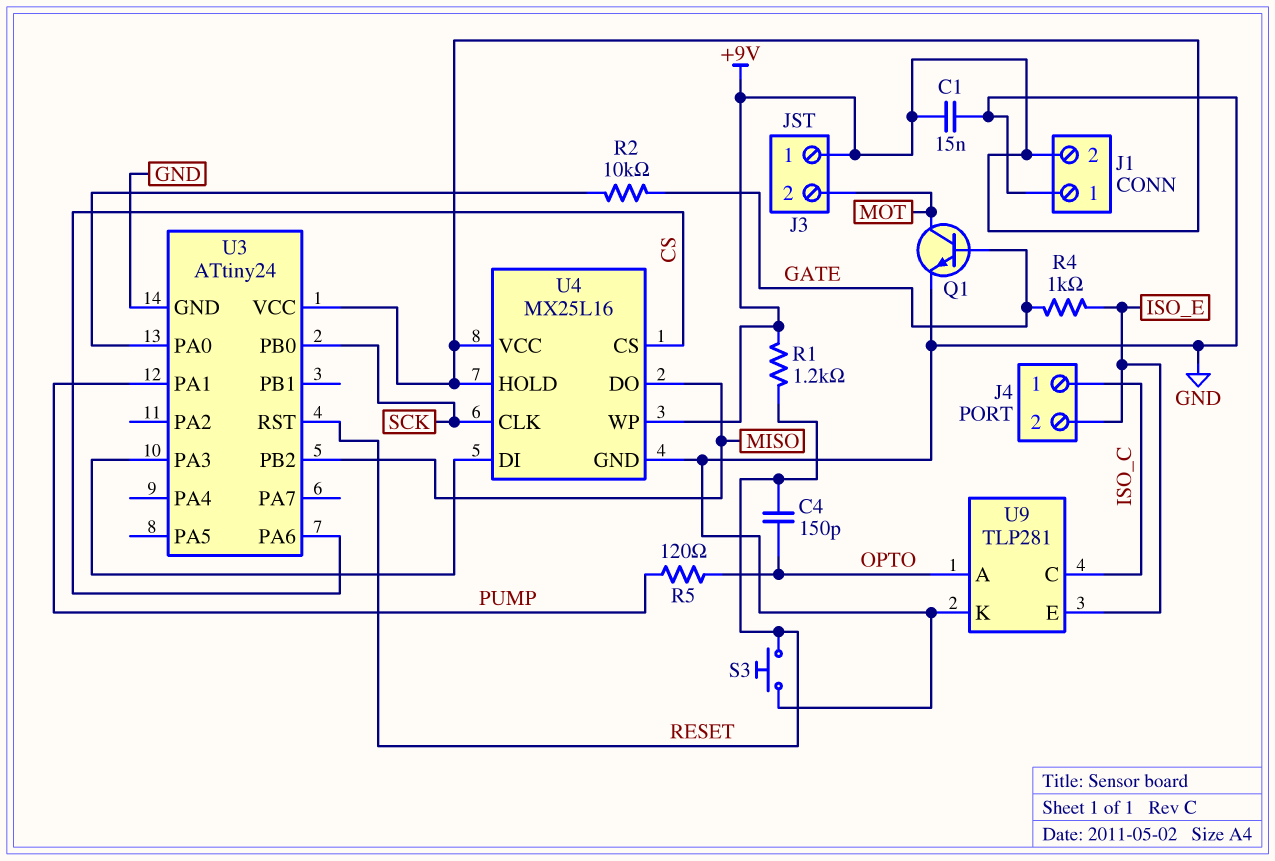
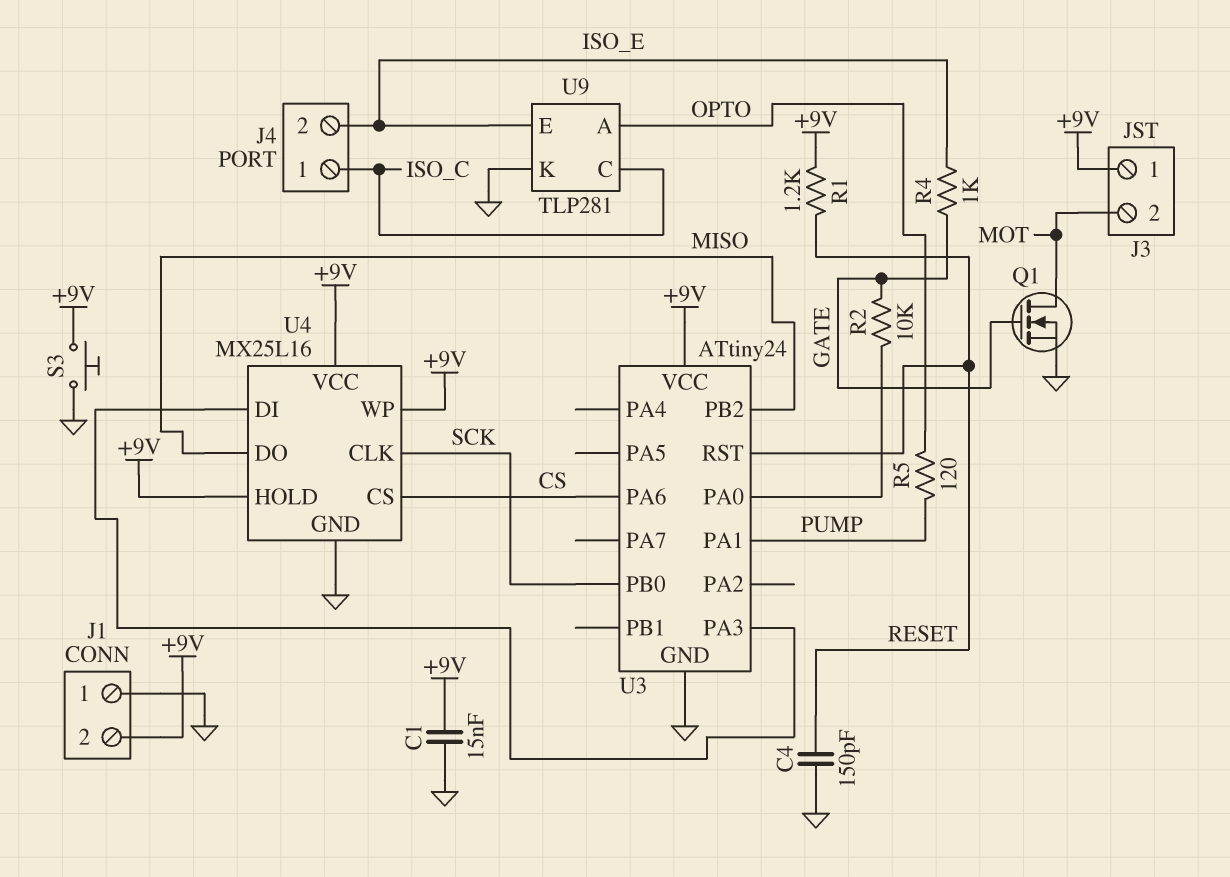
C4: 150pF (OPTO, RESET) -> 150pF (GND, RESET)
Q1: NPN (B GATE, C MOT, E GND) -> NMOS (G GATE, D MOT, S GND)
S3: button (GND, RESET) -> button (+9V, GND)

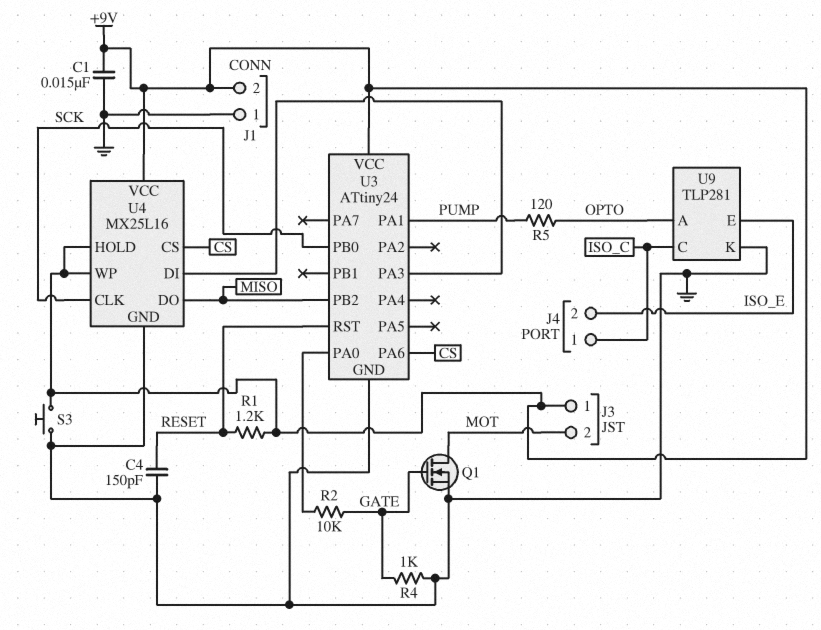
R4: 1k (GATE, ISO_E) -> 1k (GATE, GND)

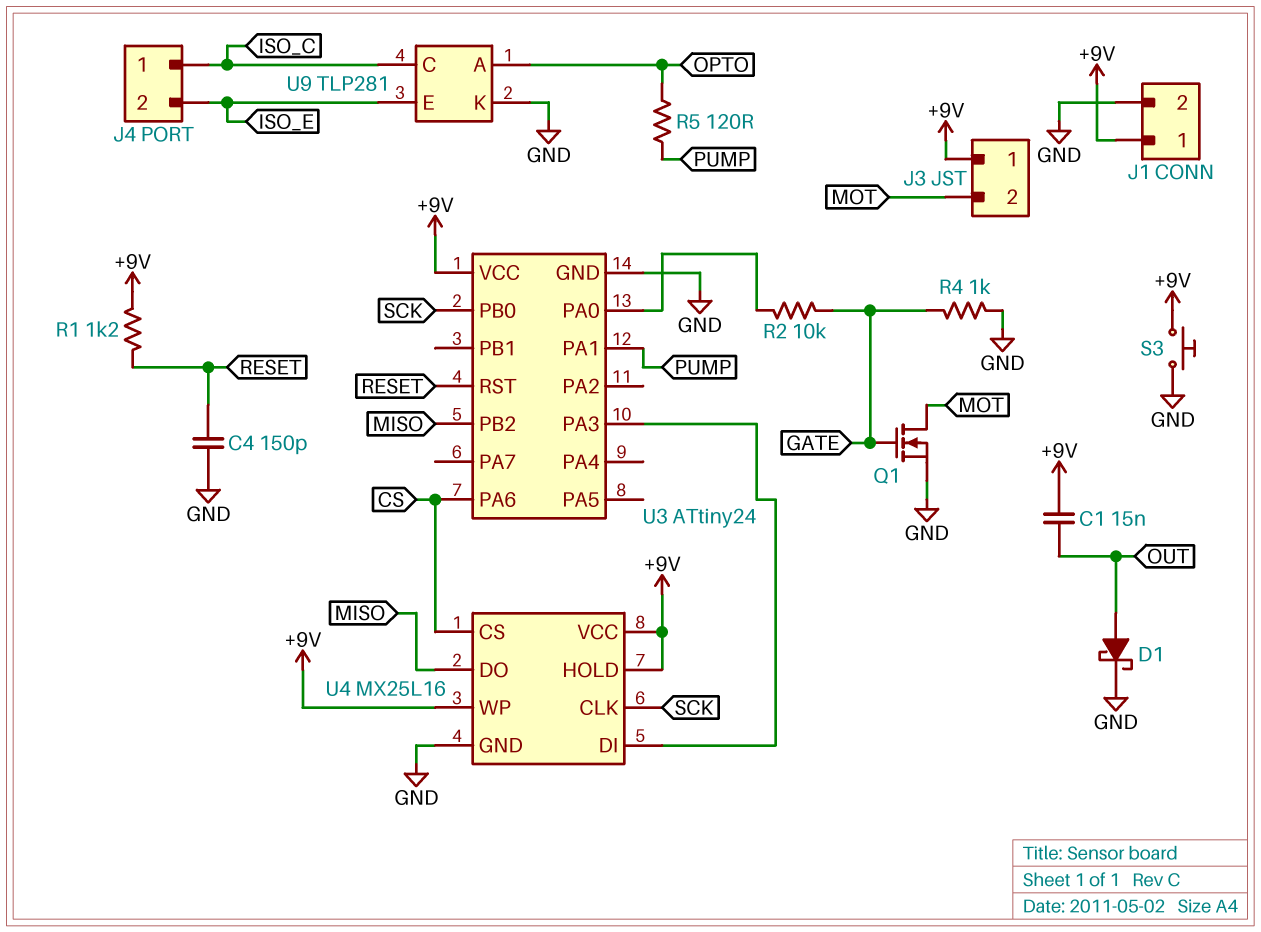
C1: 15nF (+9V, GND) -> 15nF (+9V, OUT)
D1: none -> schottky (A OUT, K GND)
J1 pin 1: GND -> +9V
J1 pin 2: +9V -> GND

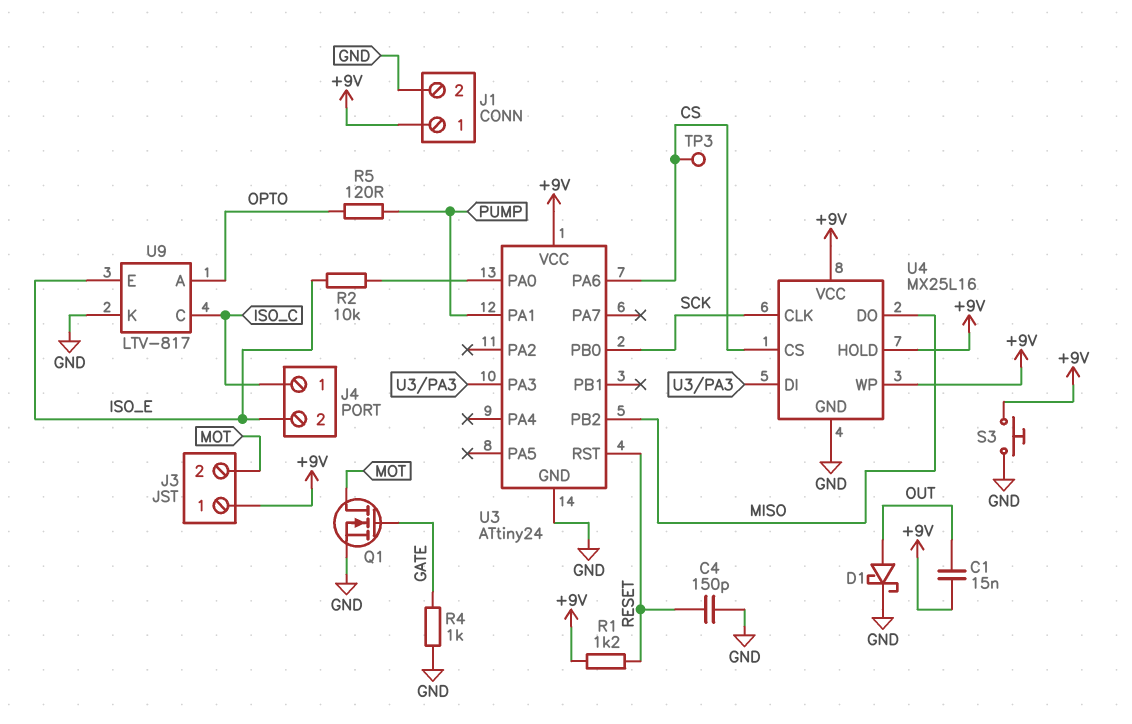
R2: 10k (GATE, U3/PA0) -> 10k (ISO_E, U3/PA0)
TP3: none -> test point (CS)
U9: TLP281 -> LTV-817

